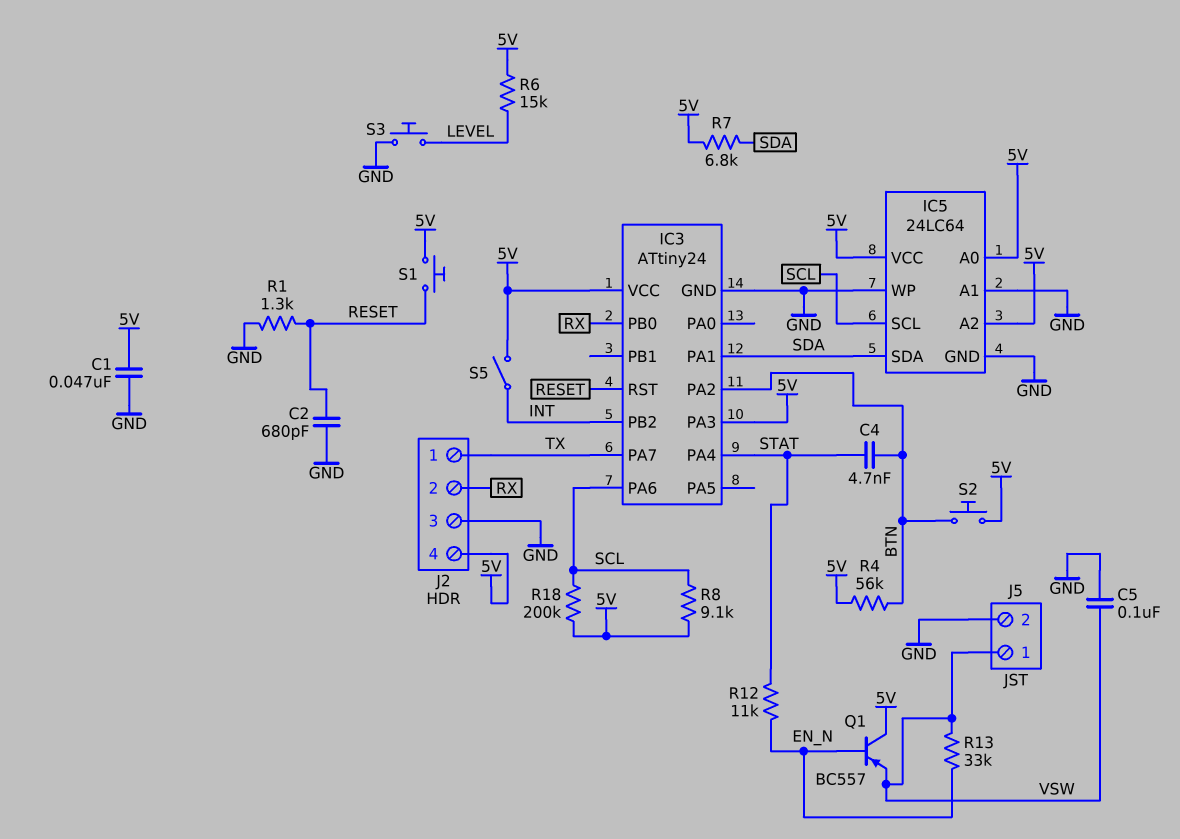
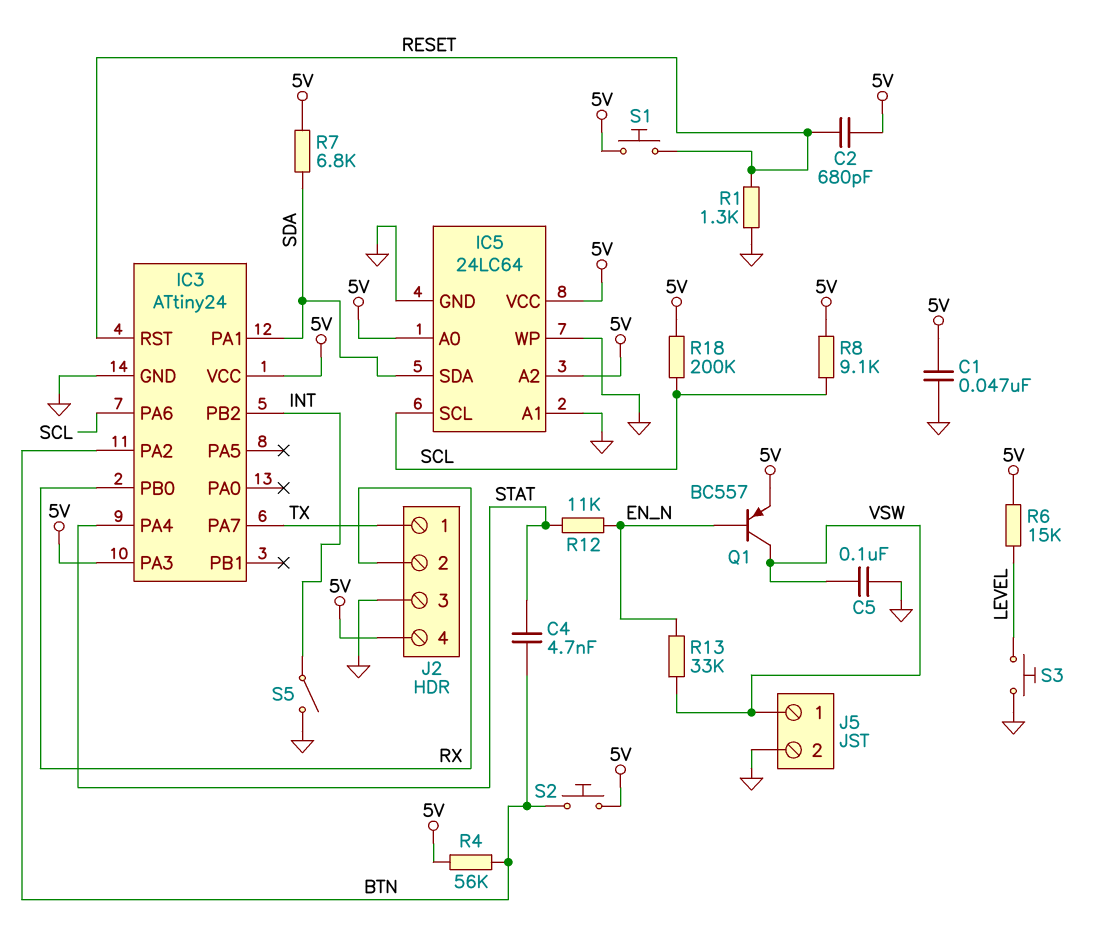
C2: 680pF (GND, RESET) -> 680pF (5V, RESET)
Q1: PNP BC557 (B EN_N, C 5V, E VSW) -> PNP BC557 (B EN_N, C VSW, E 5V)
S5: switch (5V, INT) -> switch (GND, INT)

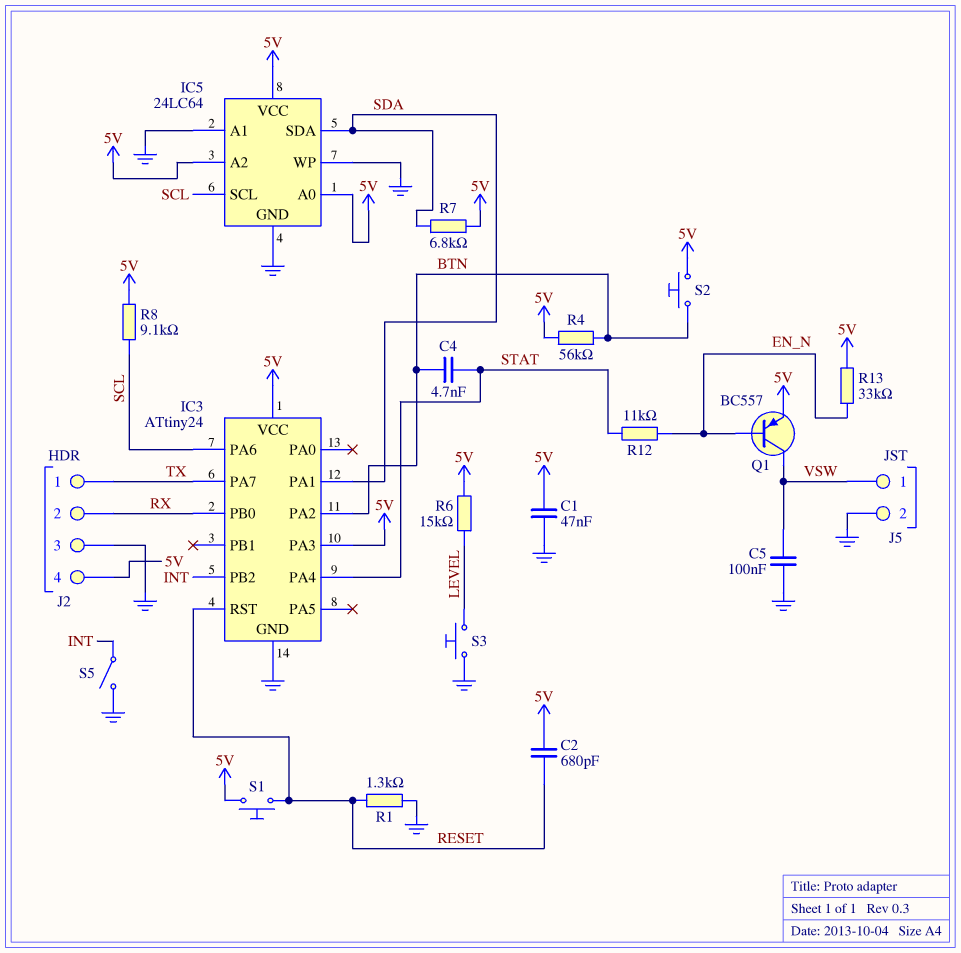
R13: 33k (EN_N, VSW) -> 33k (5V, EN_N)
R18: 200k (5V, SCL) -> none

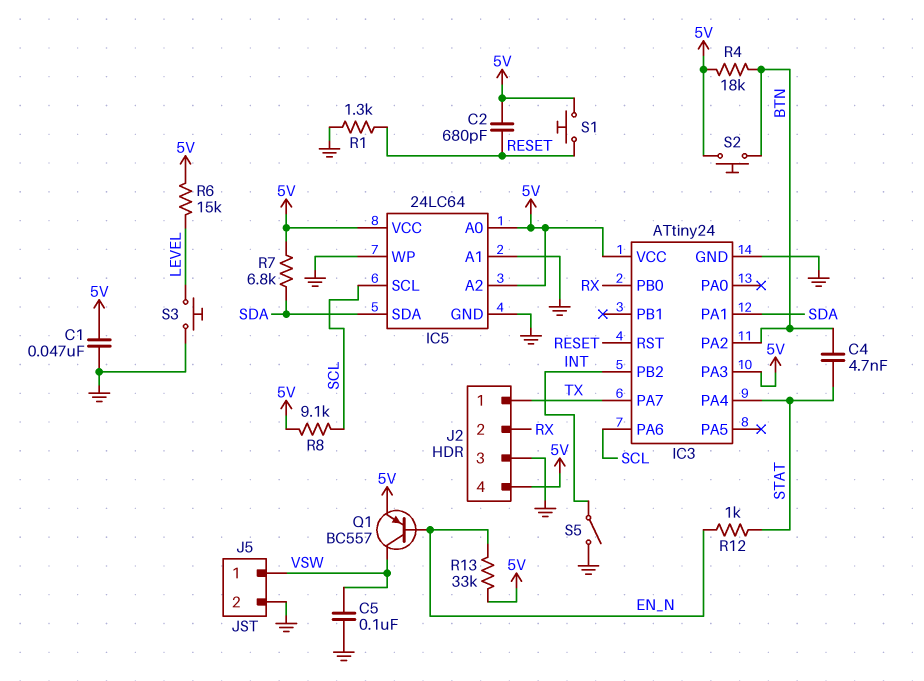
R4: 56k (5V, BTN) -> 18k (5V, BTN)
R12: 11k (EN_N, STAT) -> 1k (EN_N, STAT)

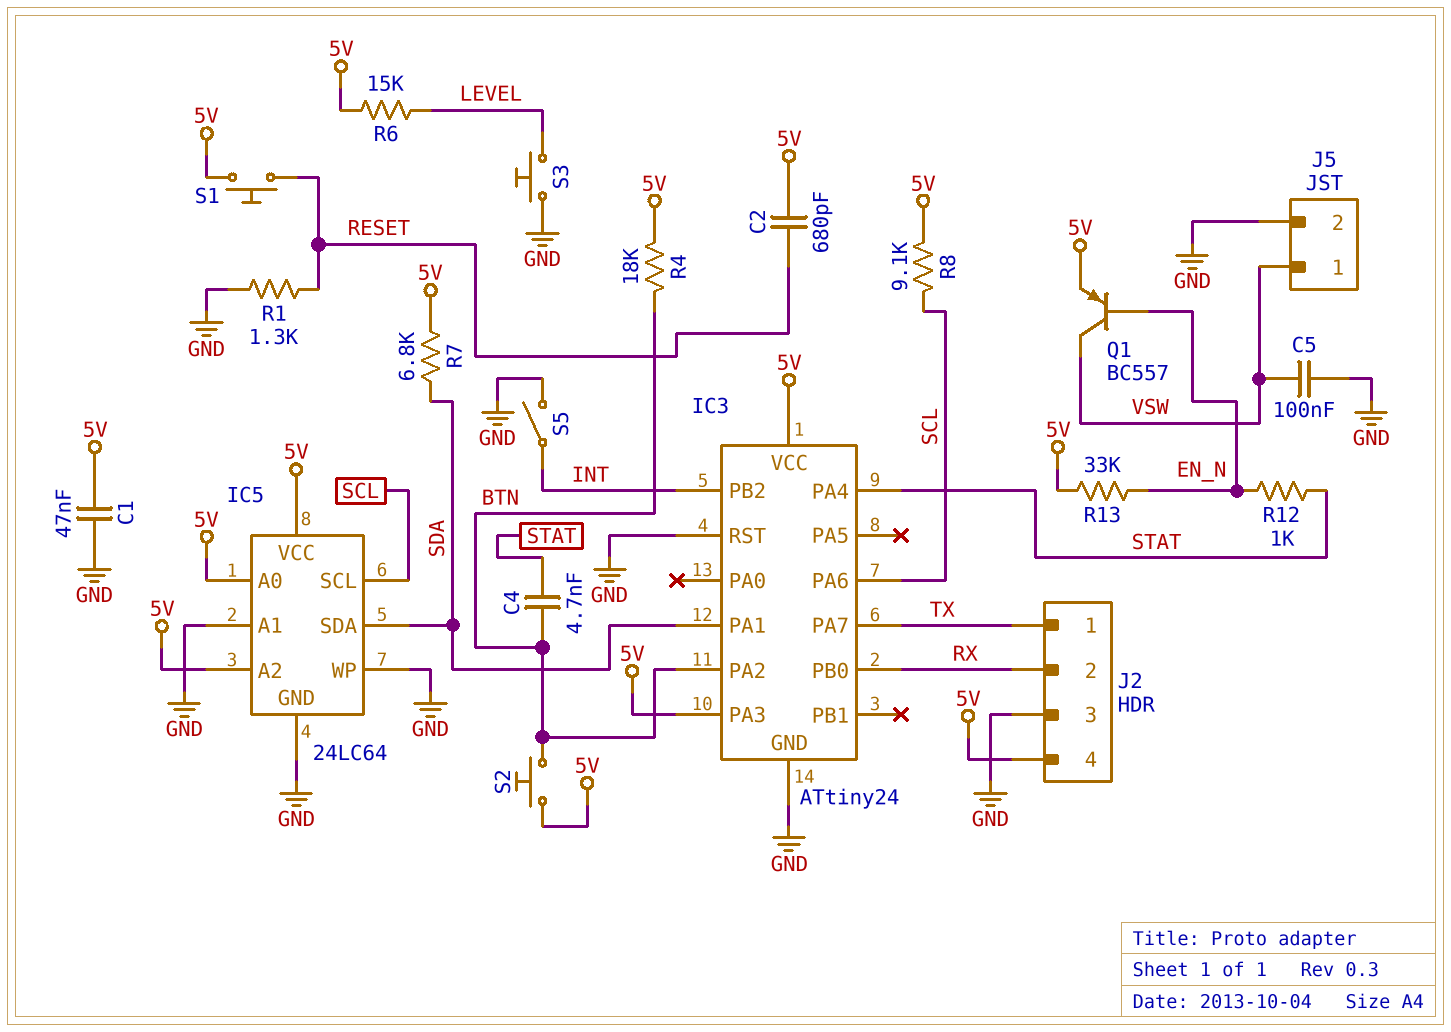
IC3 pin RST: RESET -> GND

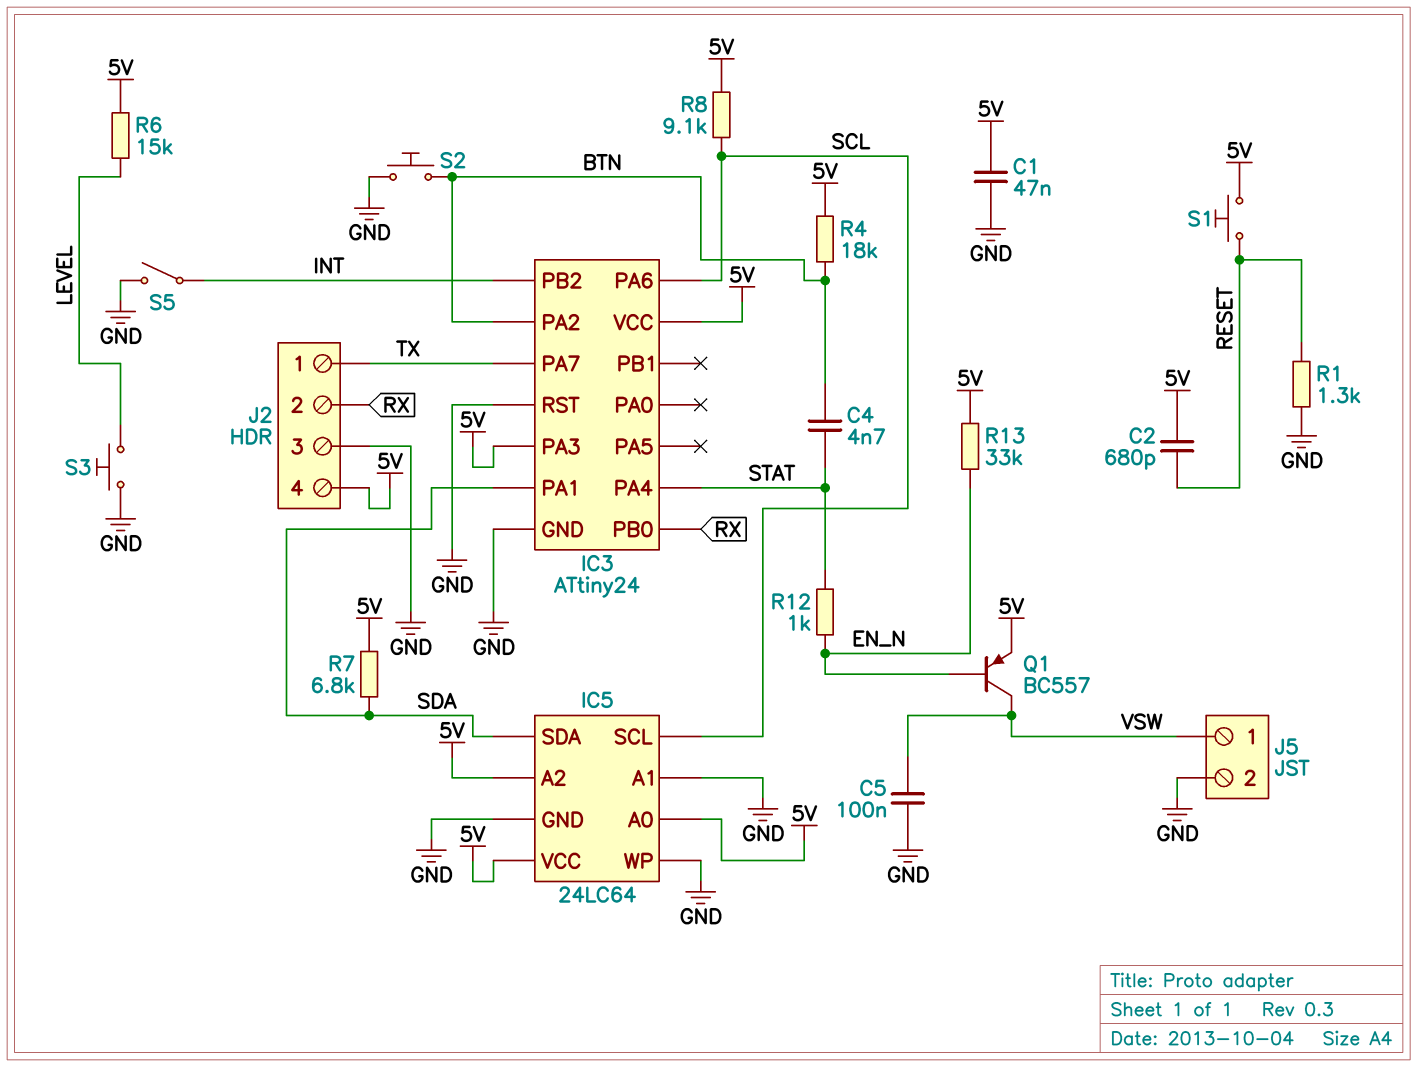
S2: button (5V, BTN) -> button (BTN, GND)

